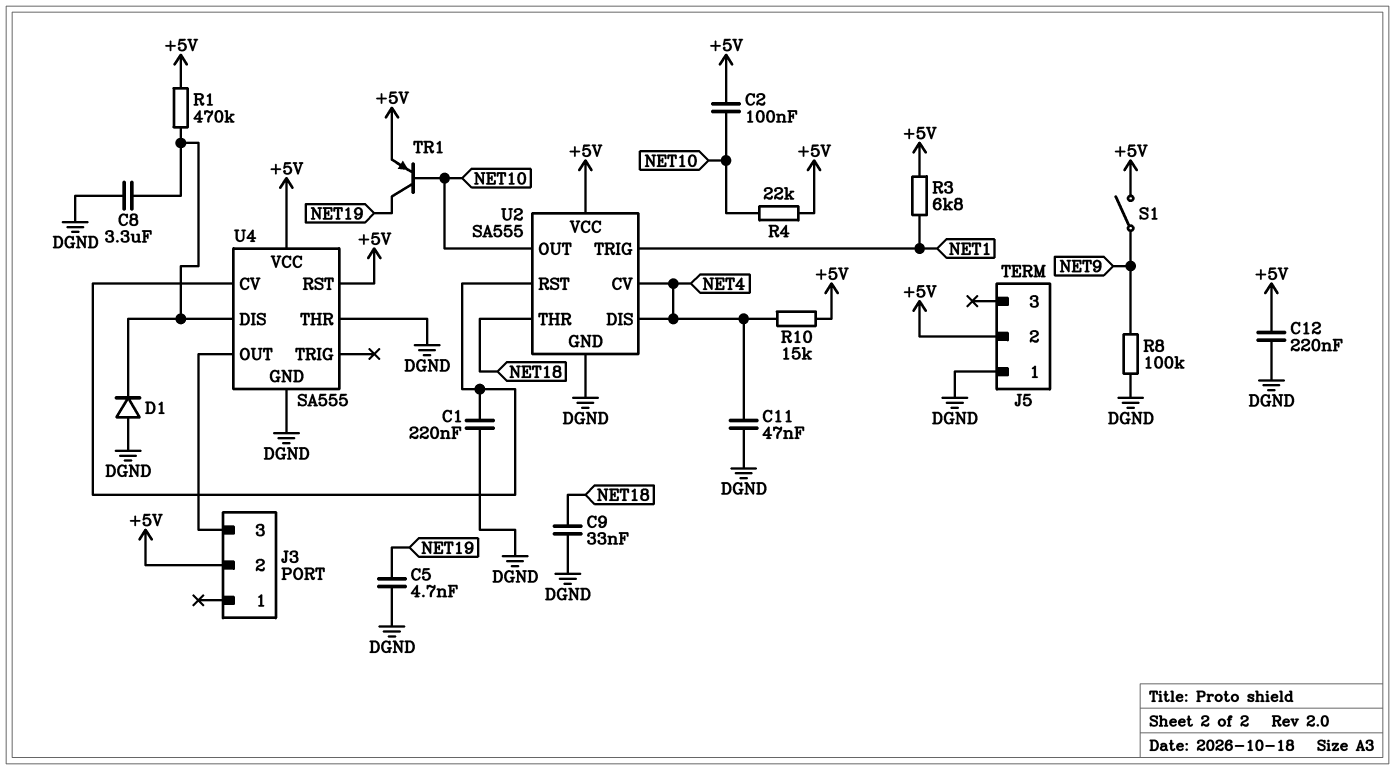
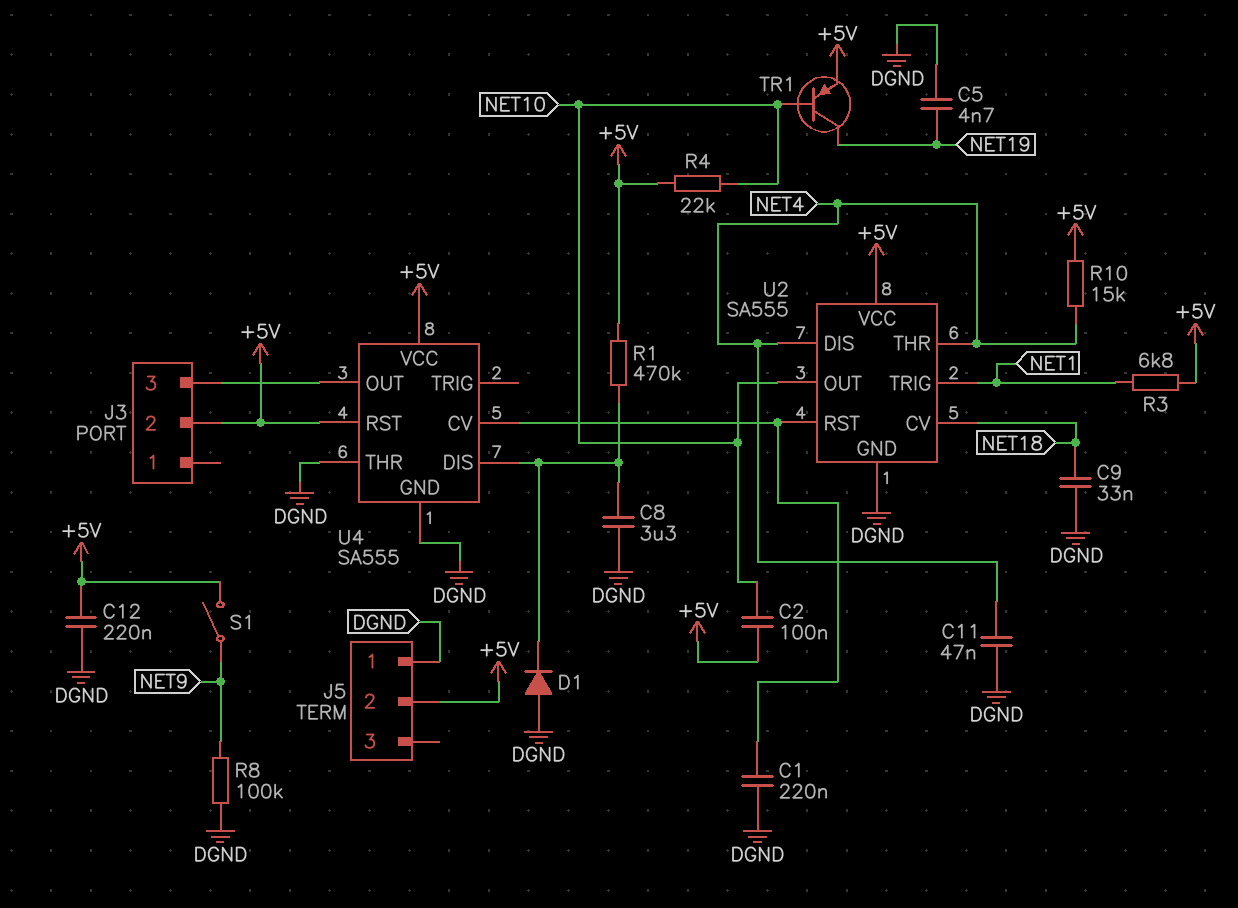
U2 pin CV: NET4 -> NET18
U2 pin THR: NET18 -> NET4

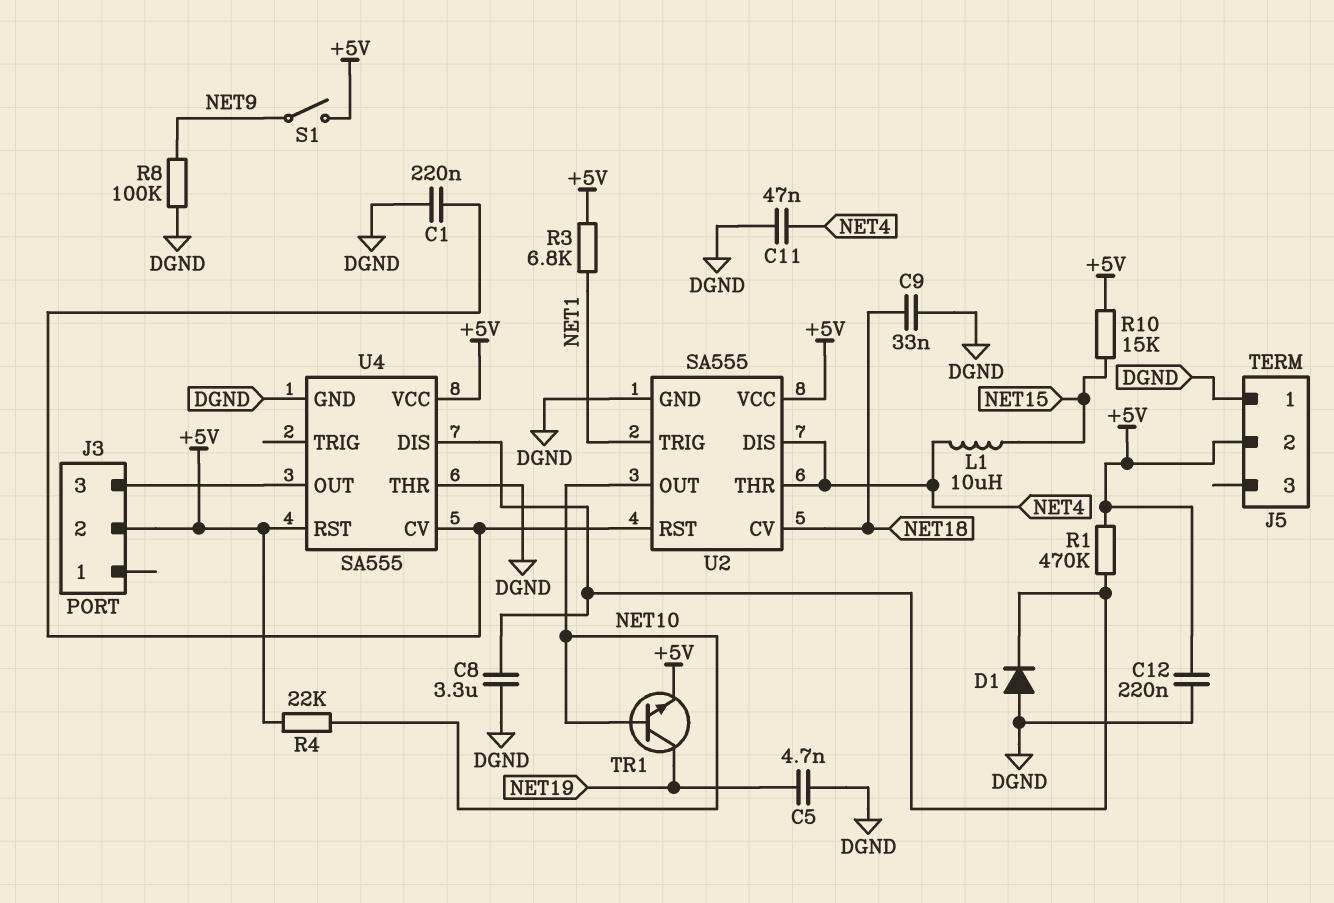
C2: 100nF (+5V, NET10) -> none
L1: none -> 10uH (NET4, NET15)
R10: 15k (+5V, NET4) -> 15k (+5V, NET15)
TR1: PNP (B NET10, C NET19, E +5V) -> NPN (B NET10, C NET19, E +5V)

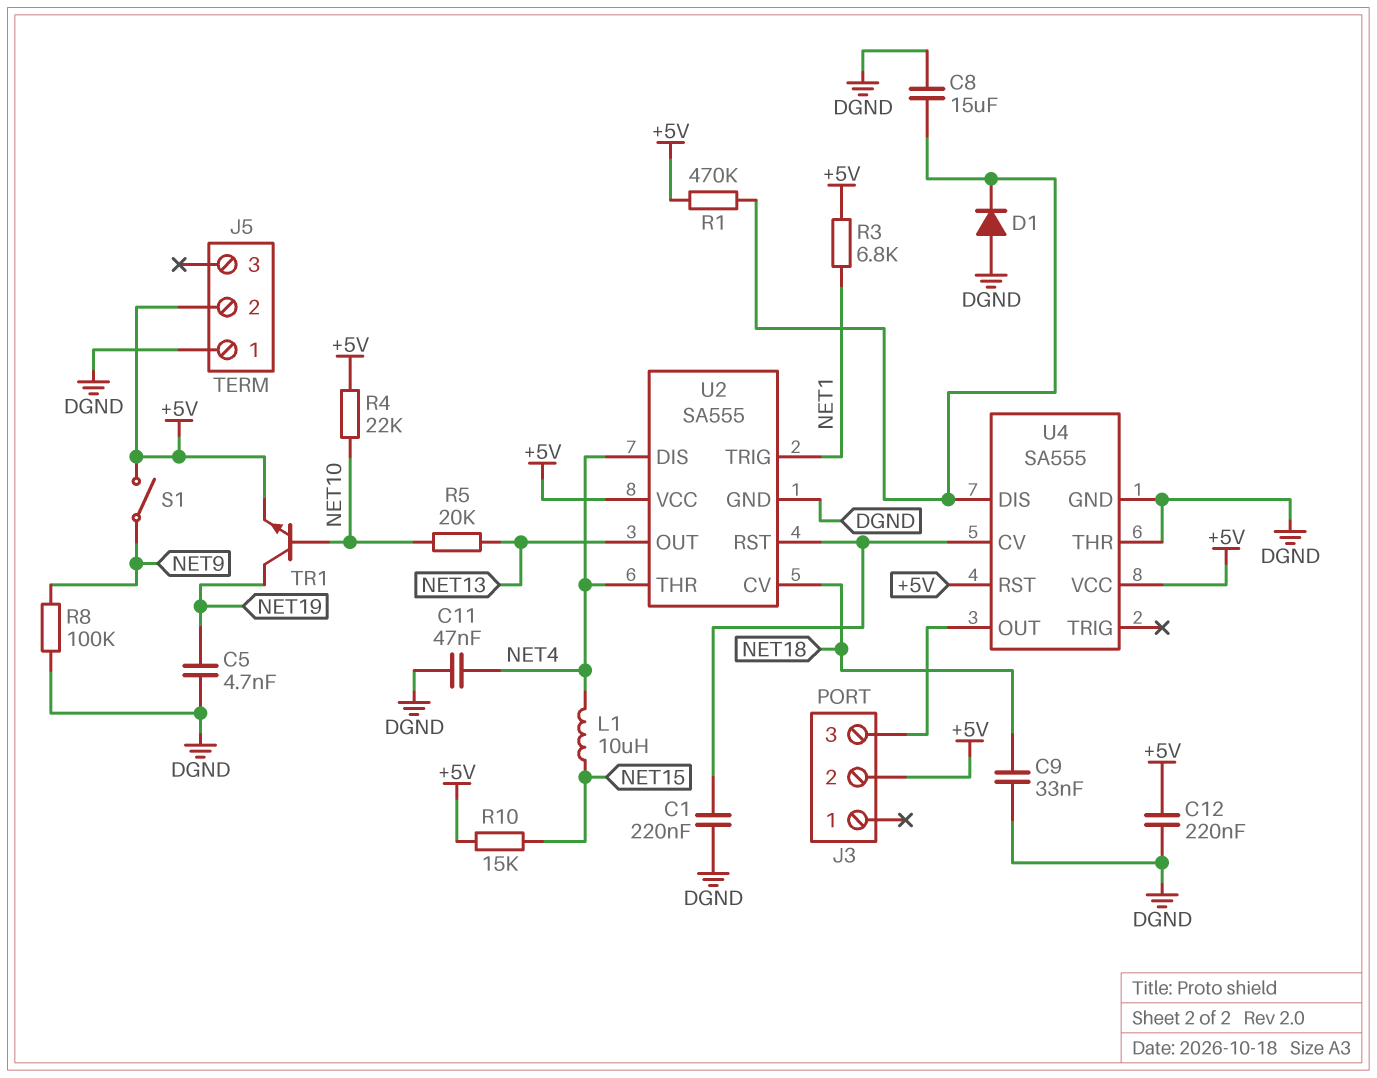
C8: 3.3uF (DGND, U4/DIS) -> 15uF (DGND, U4/DIS)
R5: none -> 20k (NET10, NET13)
U2 pin OUT: NET10 -> NET13

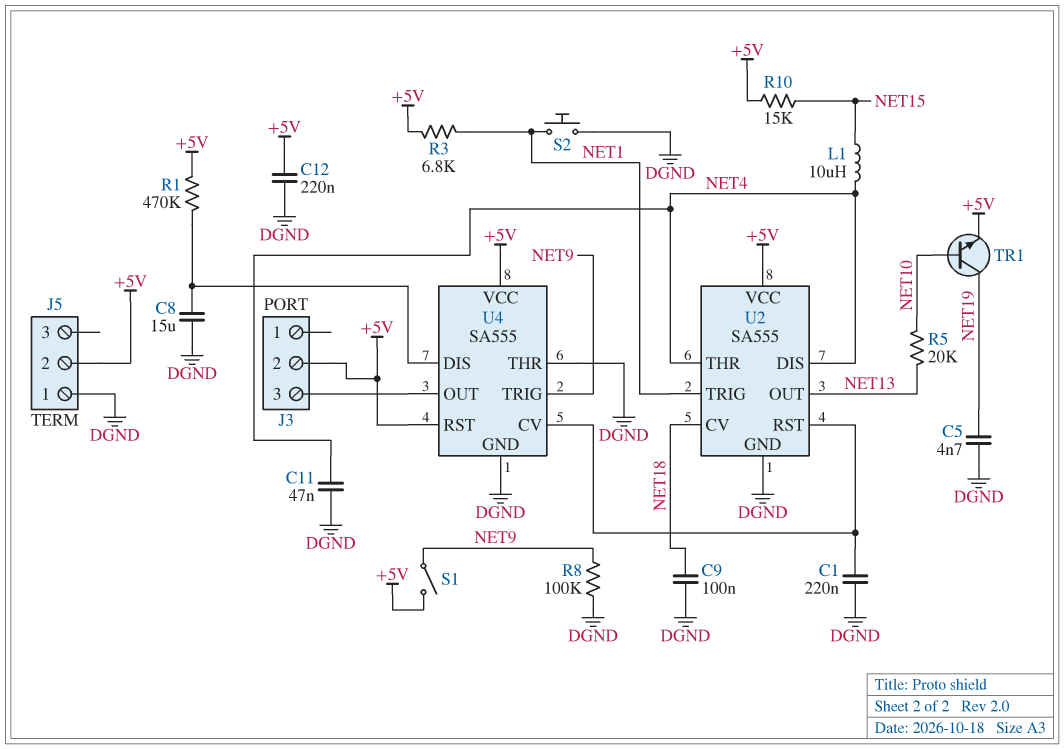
C9: 33nF (DGND, NET18) -> 100nF (DGND, NET18)
D1: diode (A DGND, K U4/DIS) -> none
R4: 22k (+5V, NET10) -> none
S2: none -> button (DGND, NET1)
U4 pin TRIG: none -> NET9

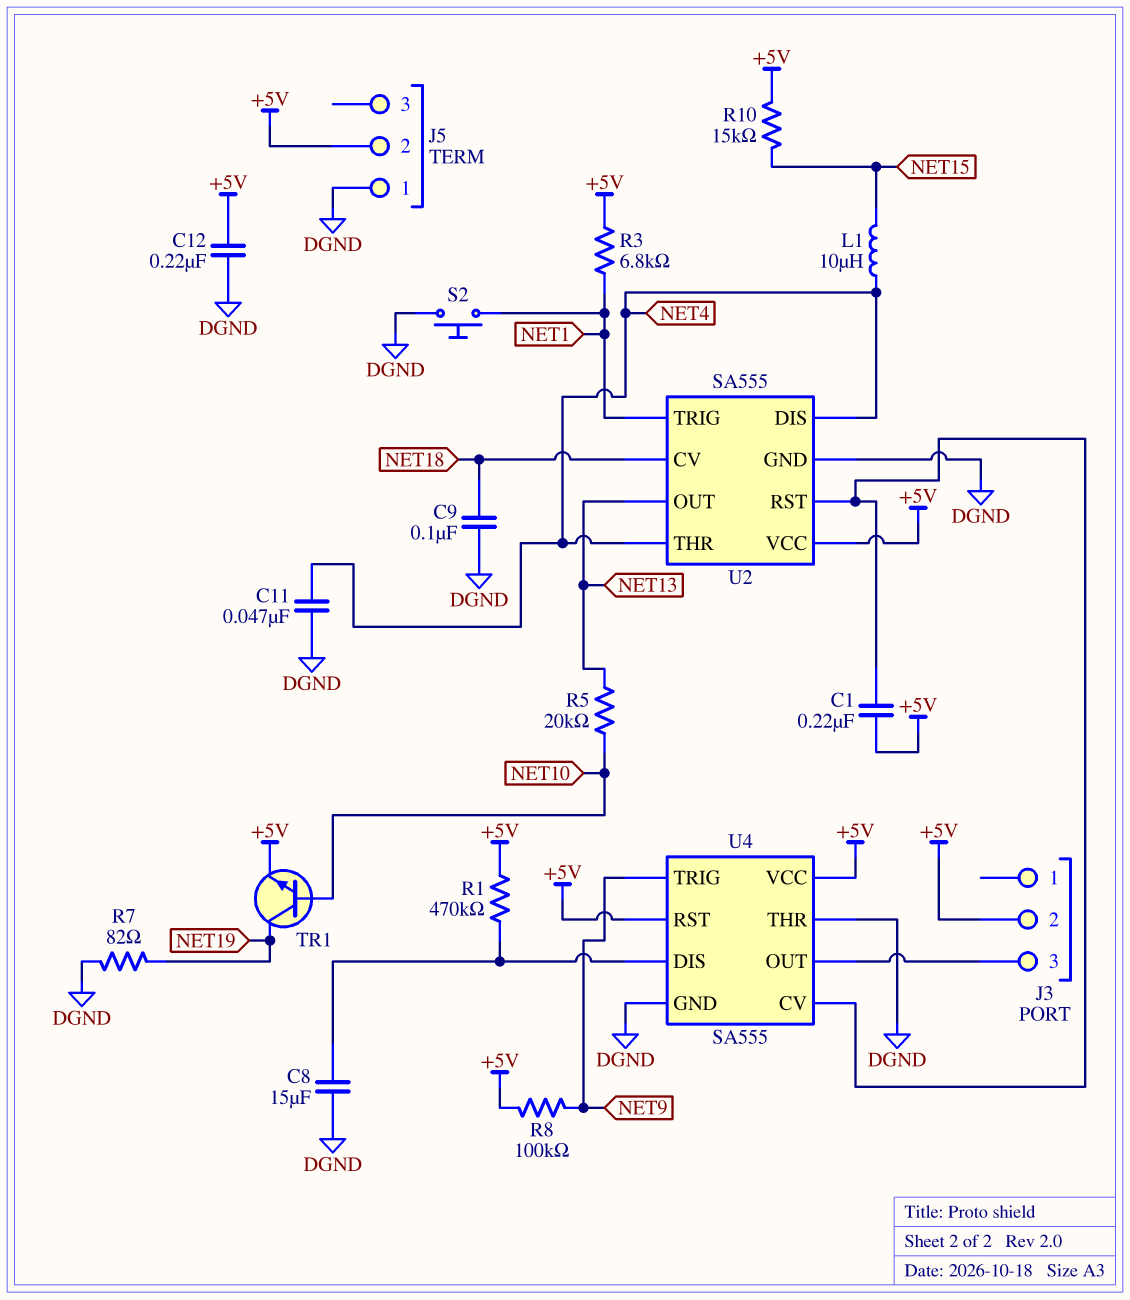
C1: 220nF (DGND, U2/RST) -> 220nF (+5V, U2/RST)
C5: 4.7nF (DGND, NET19) -> none
R7: none -> 82 (DGND, NET19)
R8: 100k (DGND, NET9) -> 100k (+5V, NET9)
S1: switch (+5V, NET9) -> none

